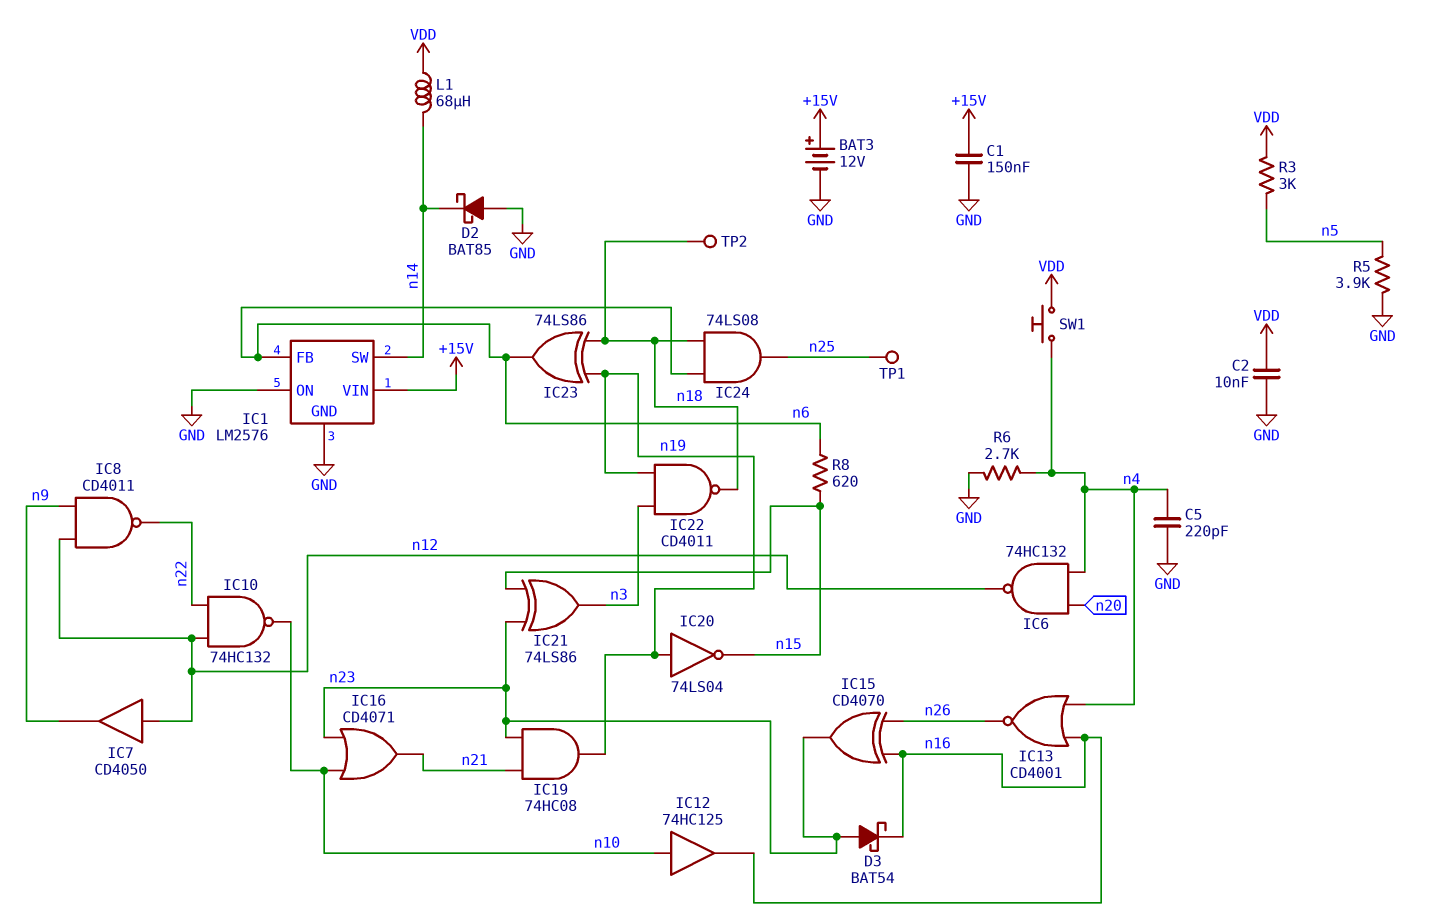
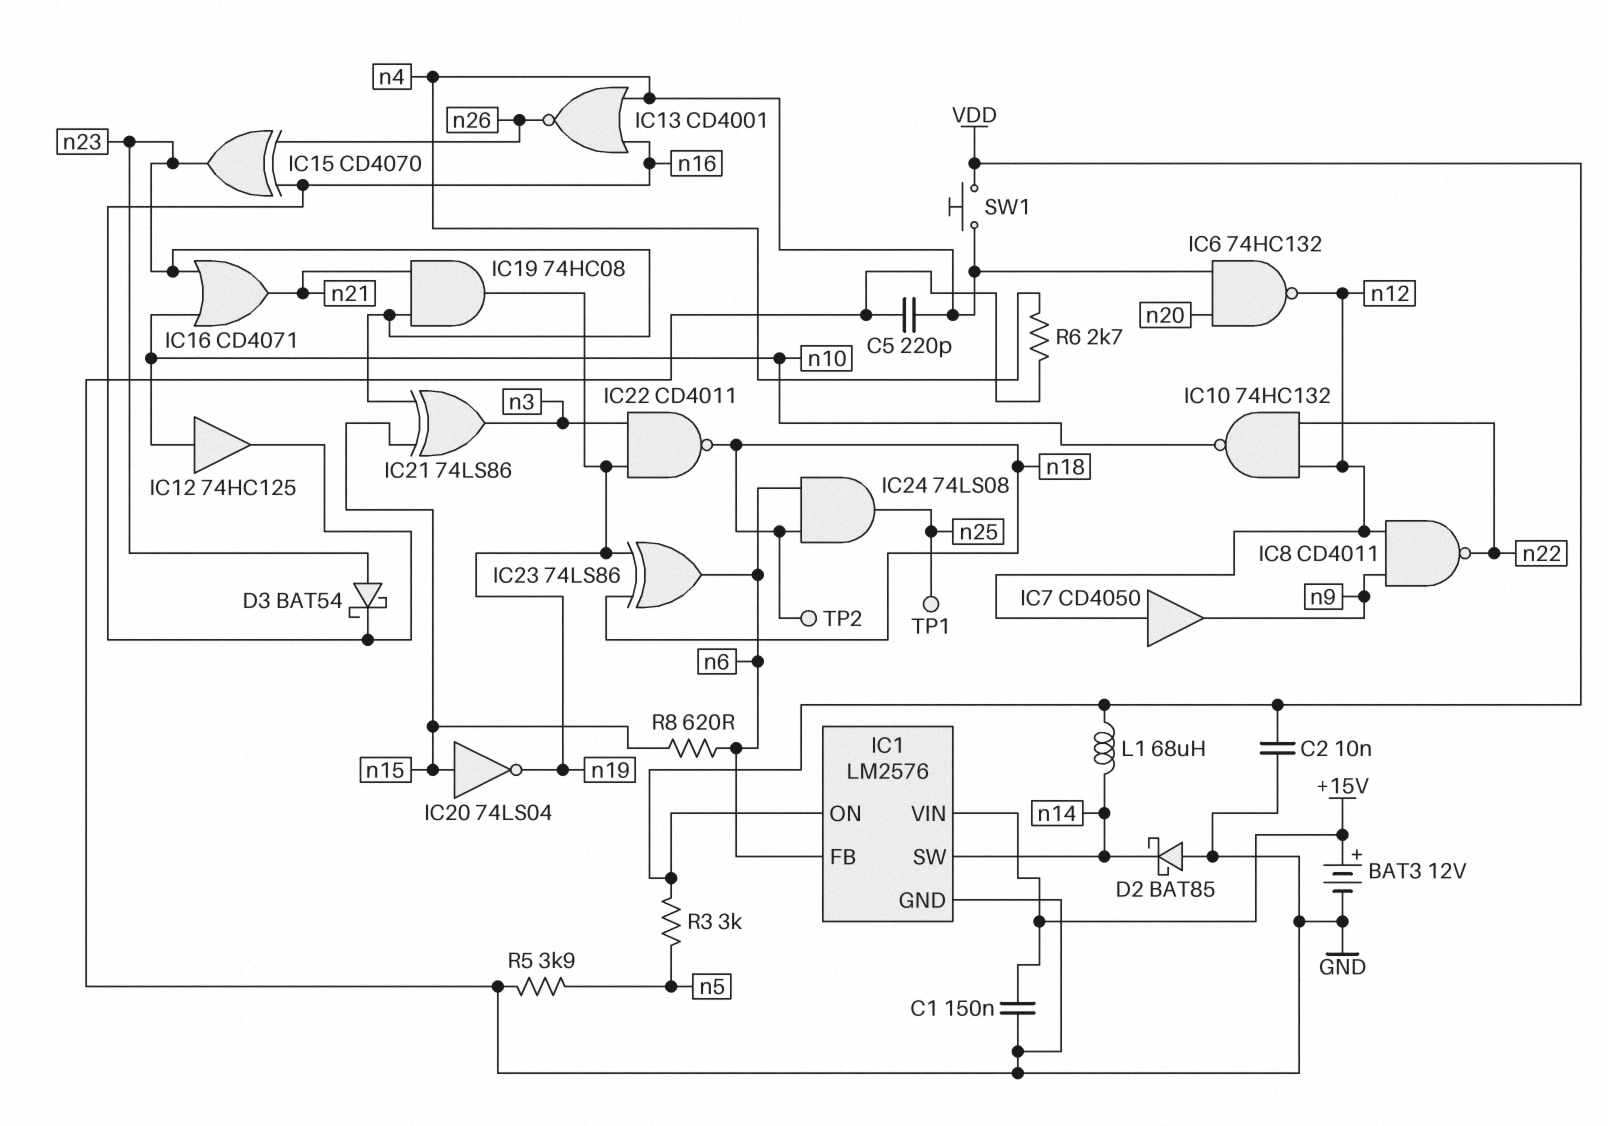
IC1 pin ON: GND -> VDD
IC20: NOT 74LS04 (in n19, out n15) -> NOT 74LS04 (in n15, out n19)

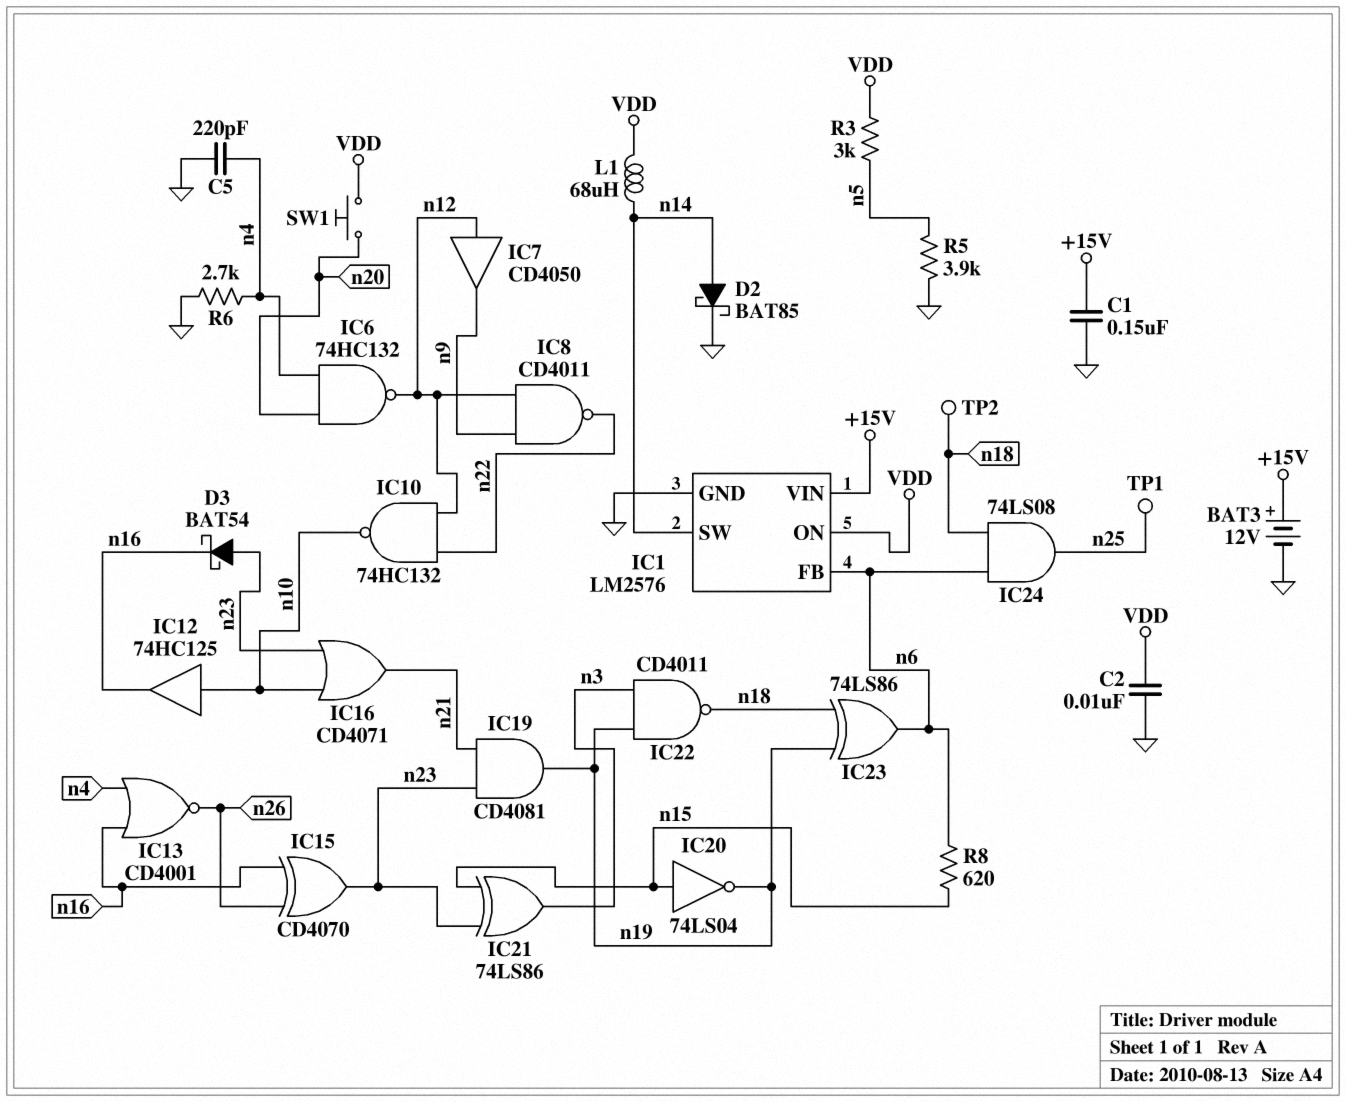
D2: schottky BAT85 (A GND, K n14) -> schottky BAT85 (A n14, K GND)
IC19: AND 74HC08 (in n21, in n23, out n19) -> AND CD4081 (in n21, in n23, out n19)
SW1: button (VDD, n4) -> button (VDD, n20)

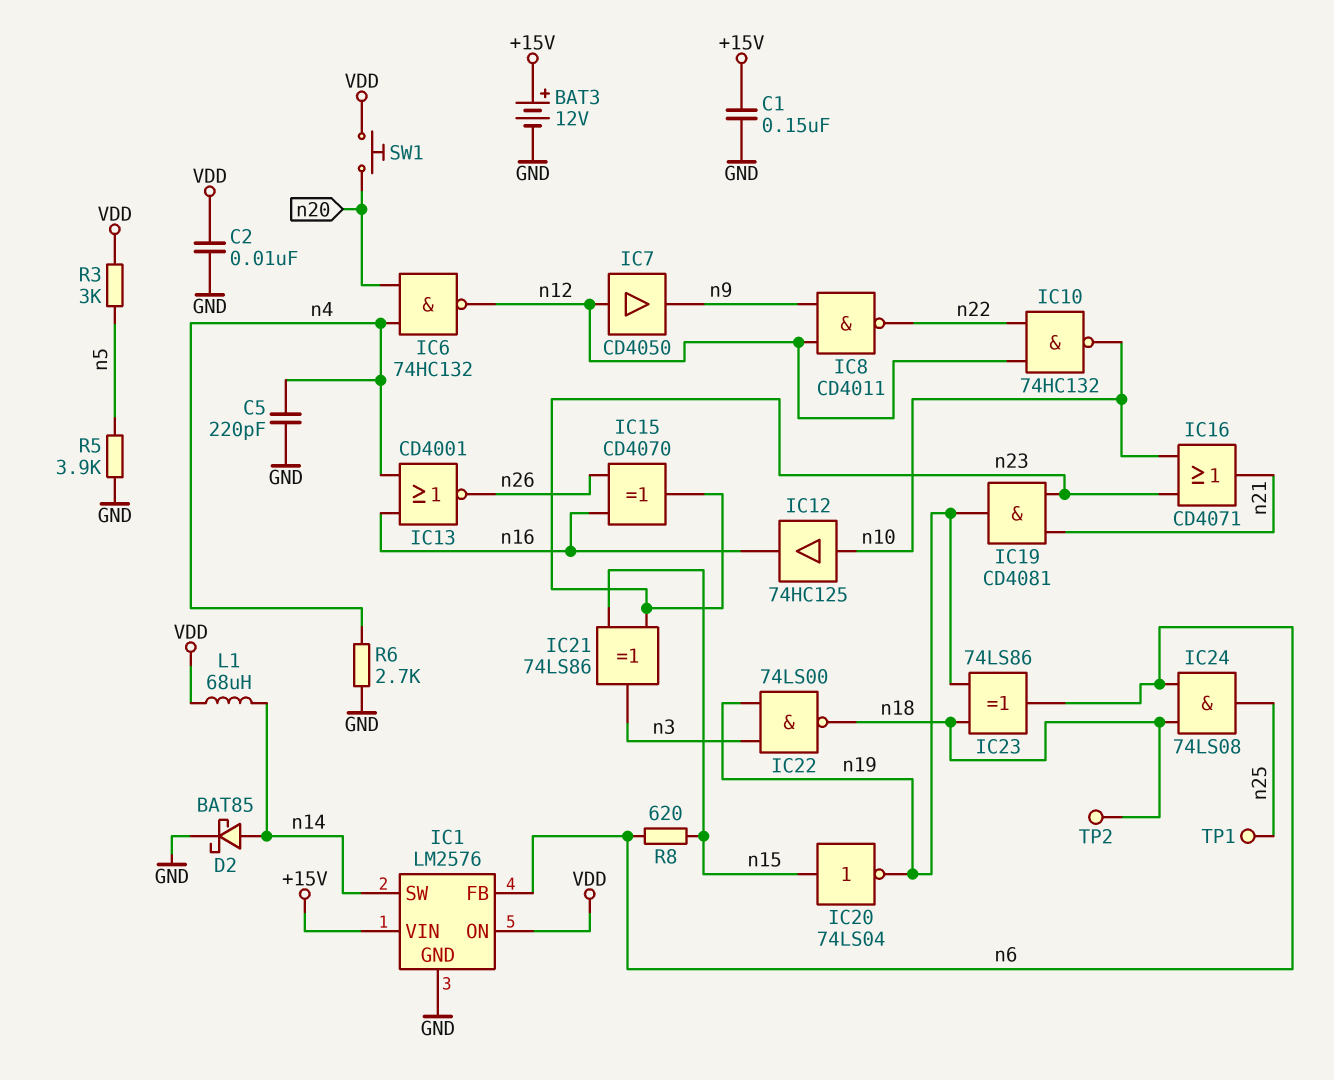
D3: schottky BAT54 (A n23, K n16) -> none
IC22: NAND CD4011 (in n3, in n19, out n18) -> NAND 74LS00 (in n3, in n19, out n18)

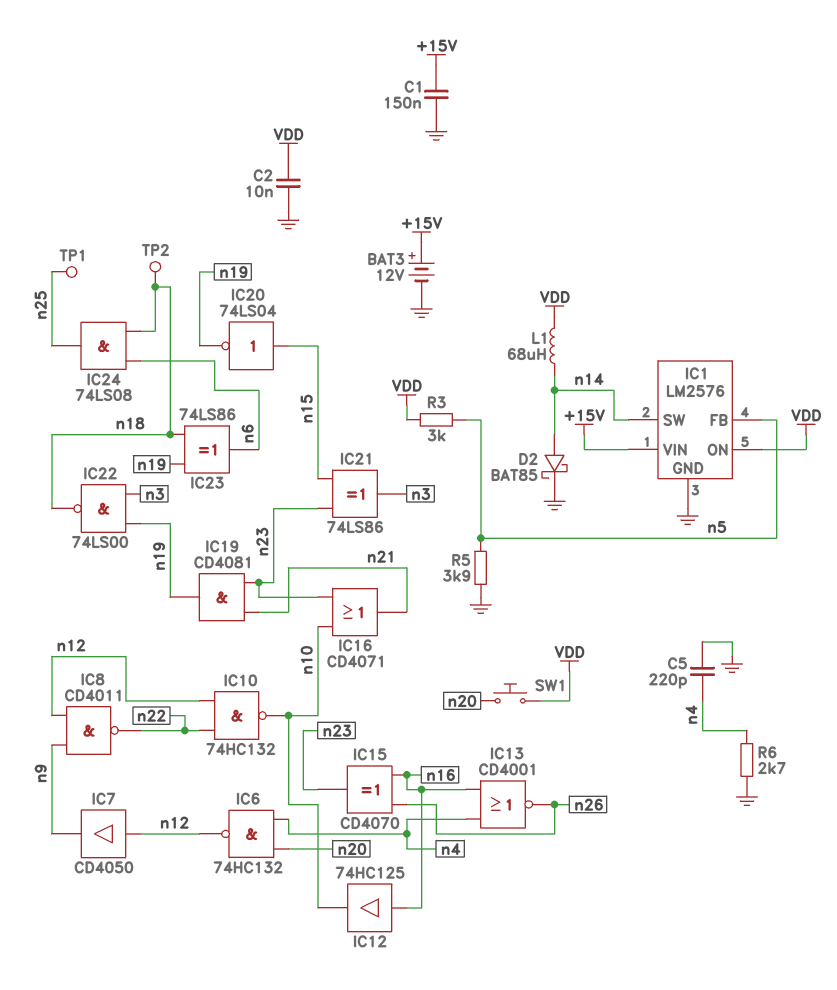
IC1 pin FB: n6 -> n5
IC12: buffer 74HC125 (in n10, out n16) -> buffer 74HC125 (in n16, out n10)
R8: 620 (n6, n15) -> none

